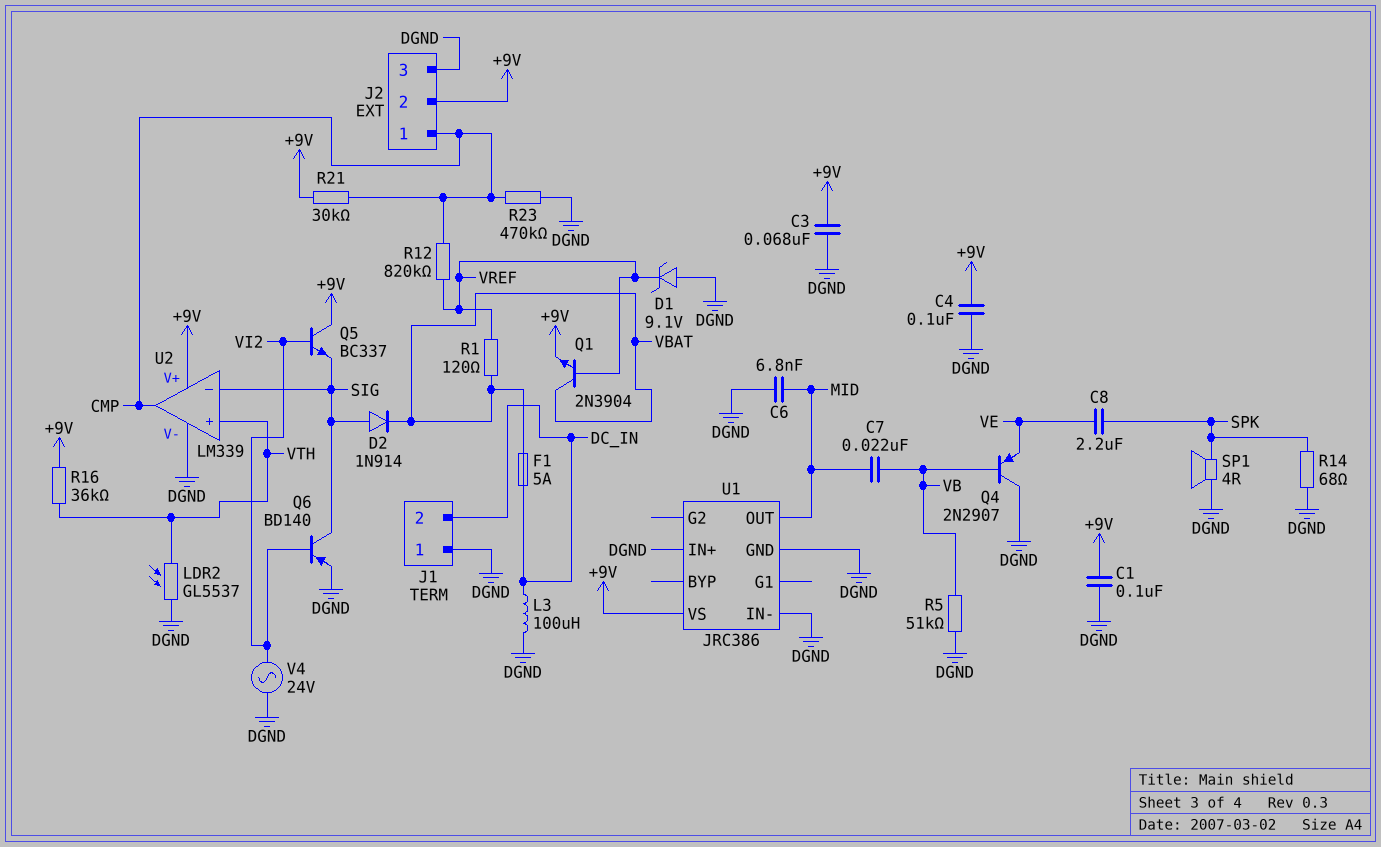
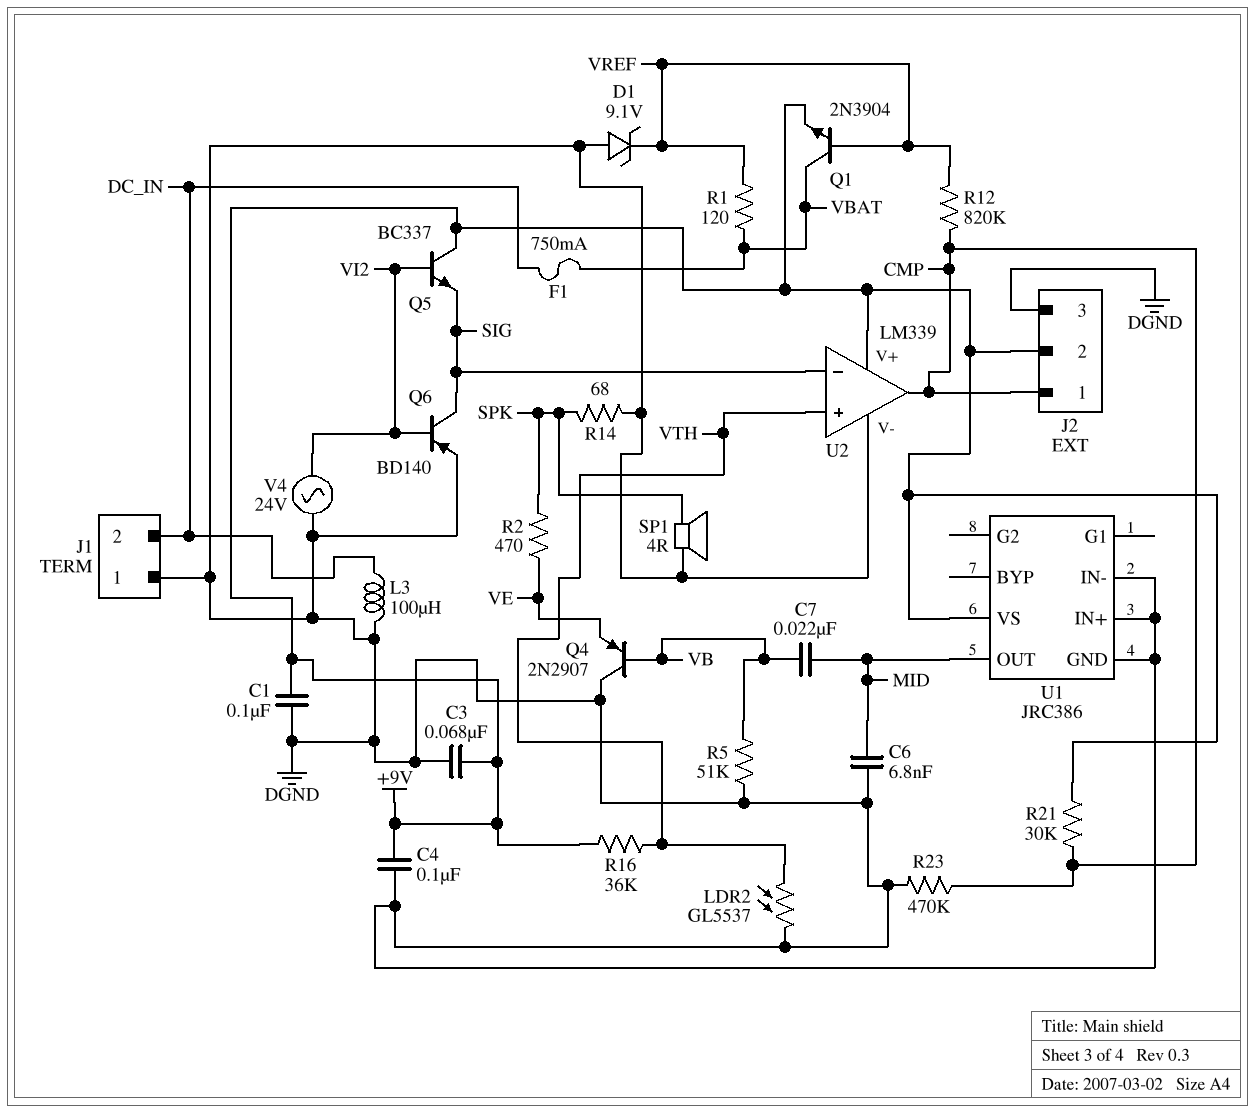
C8: 2.2uF (SPK, VE) -> none
D2: diode 1N914 (A SIG, K VBAT) -> none
F1: 5A (DC_IN, VBAT) -> 750mA (DC_IN, VBAT)
R2: none -> 470 (SPK, VE)

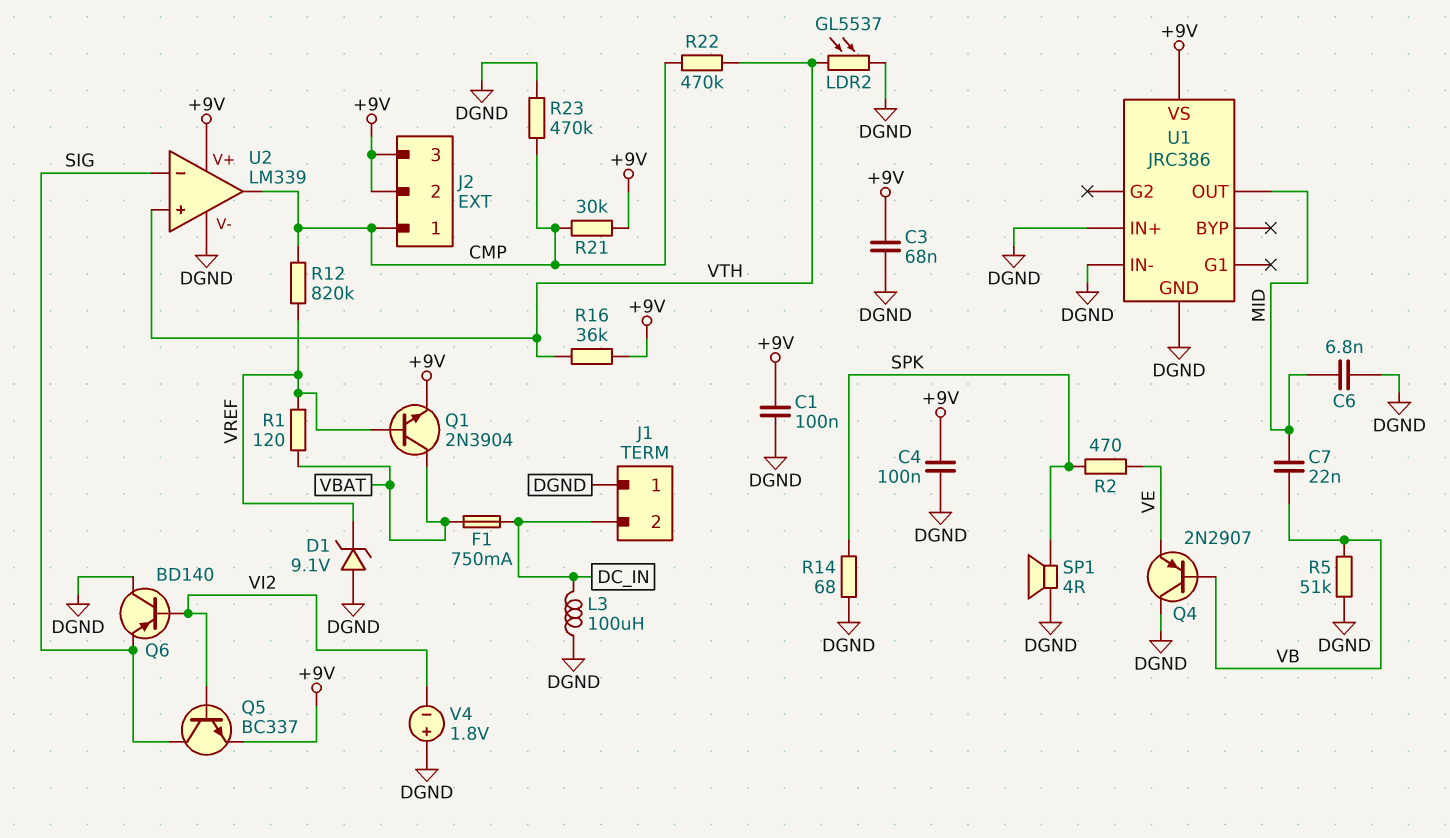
J2 pin 3: DGND -> +9V
Q5: NPN BC337 (B VI2, C +9V, E SIG) -> NPN BC337 (B VI2, C SIG, E +9V)
Q6: PNP BD140 (B VI2, C SIG, E DGND) -> PNP BD140 (B VI2, C DGND, E SIG)
R22: none -> 470k (CMP, VTH)
V4: AC 24V (DGND, VI2) -> 1.8V (plus DGND, minus VI2)

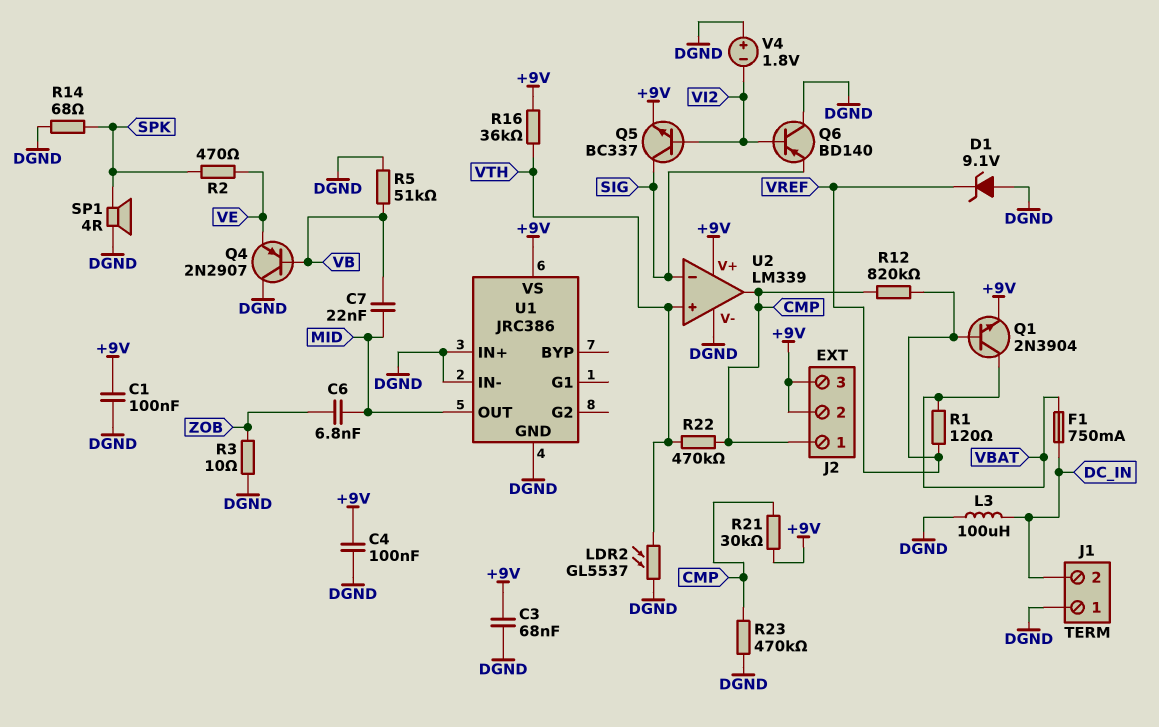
C6: 6.8nF (DGND, MID) -> 6.8nF (MID, ZOB)
R3: none -> 10 (DGND, ZOB)

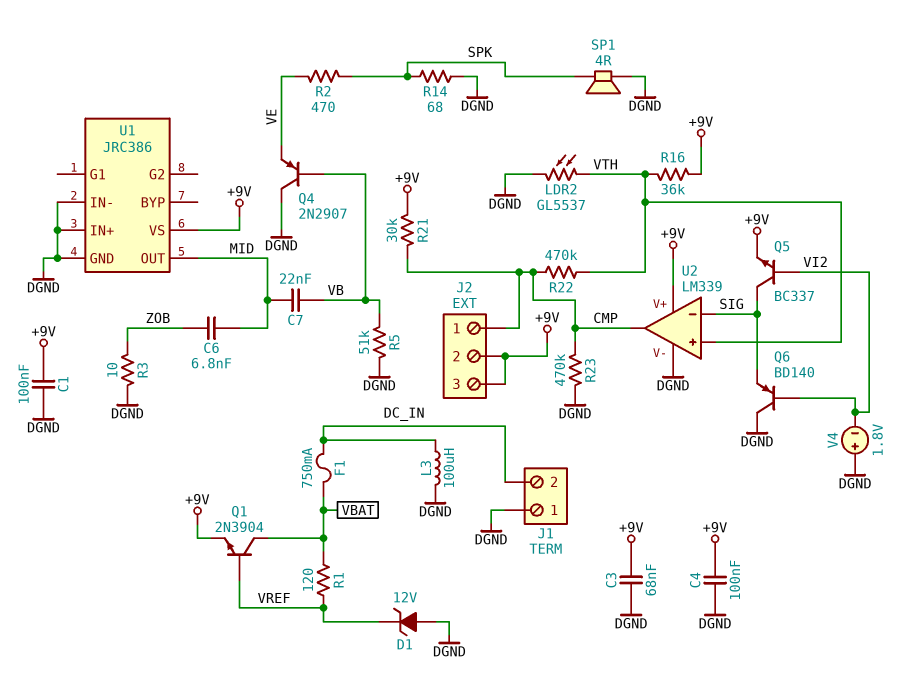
D1: zener 9.1V (A DGND, K VREF) -> zener 12V (A DGND, K VREF)
R12: 820k (CMP, VREF) -> none

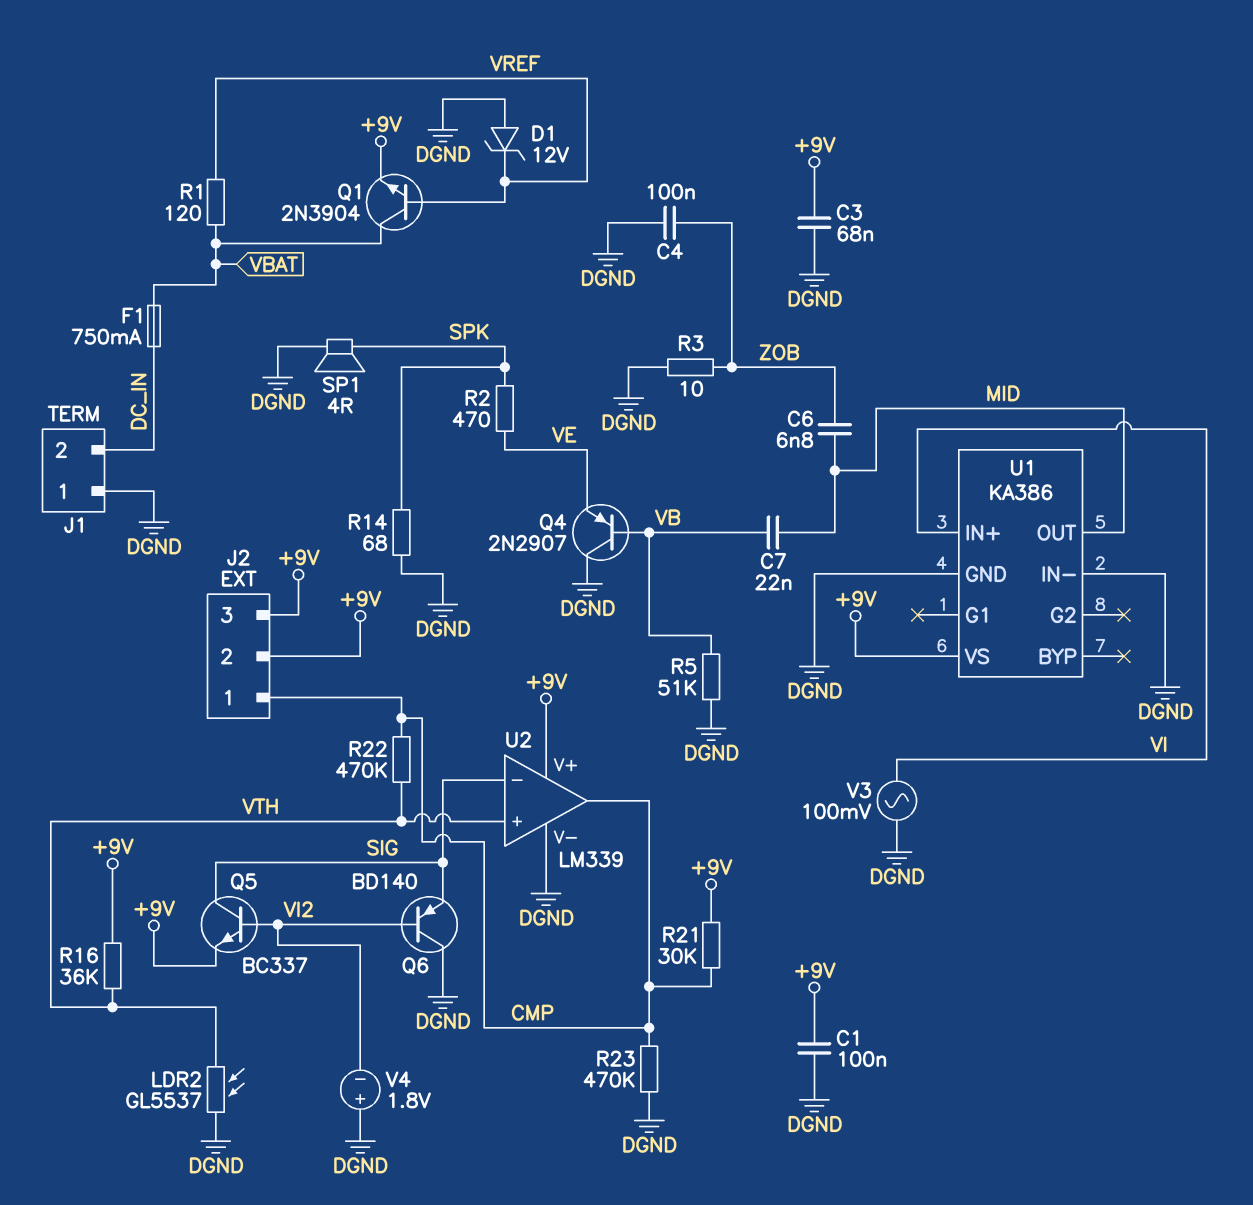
C4: 100nF (+9V, DGND) -> 100nF (DGND, ZOB)
L3: 100uH (DC_IN, DGND) -> none
U1: JRC386 -> KA386
U1 pin IN+: DGND -> VI
V3: none -> AC 100mV (DGND, VI)

